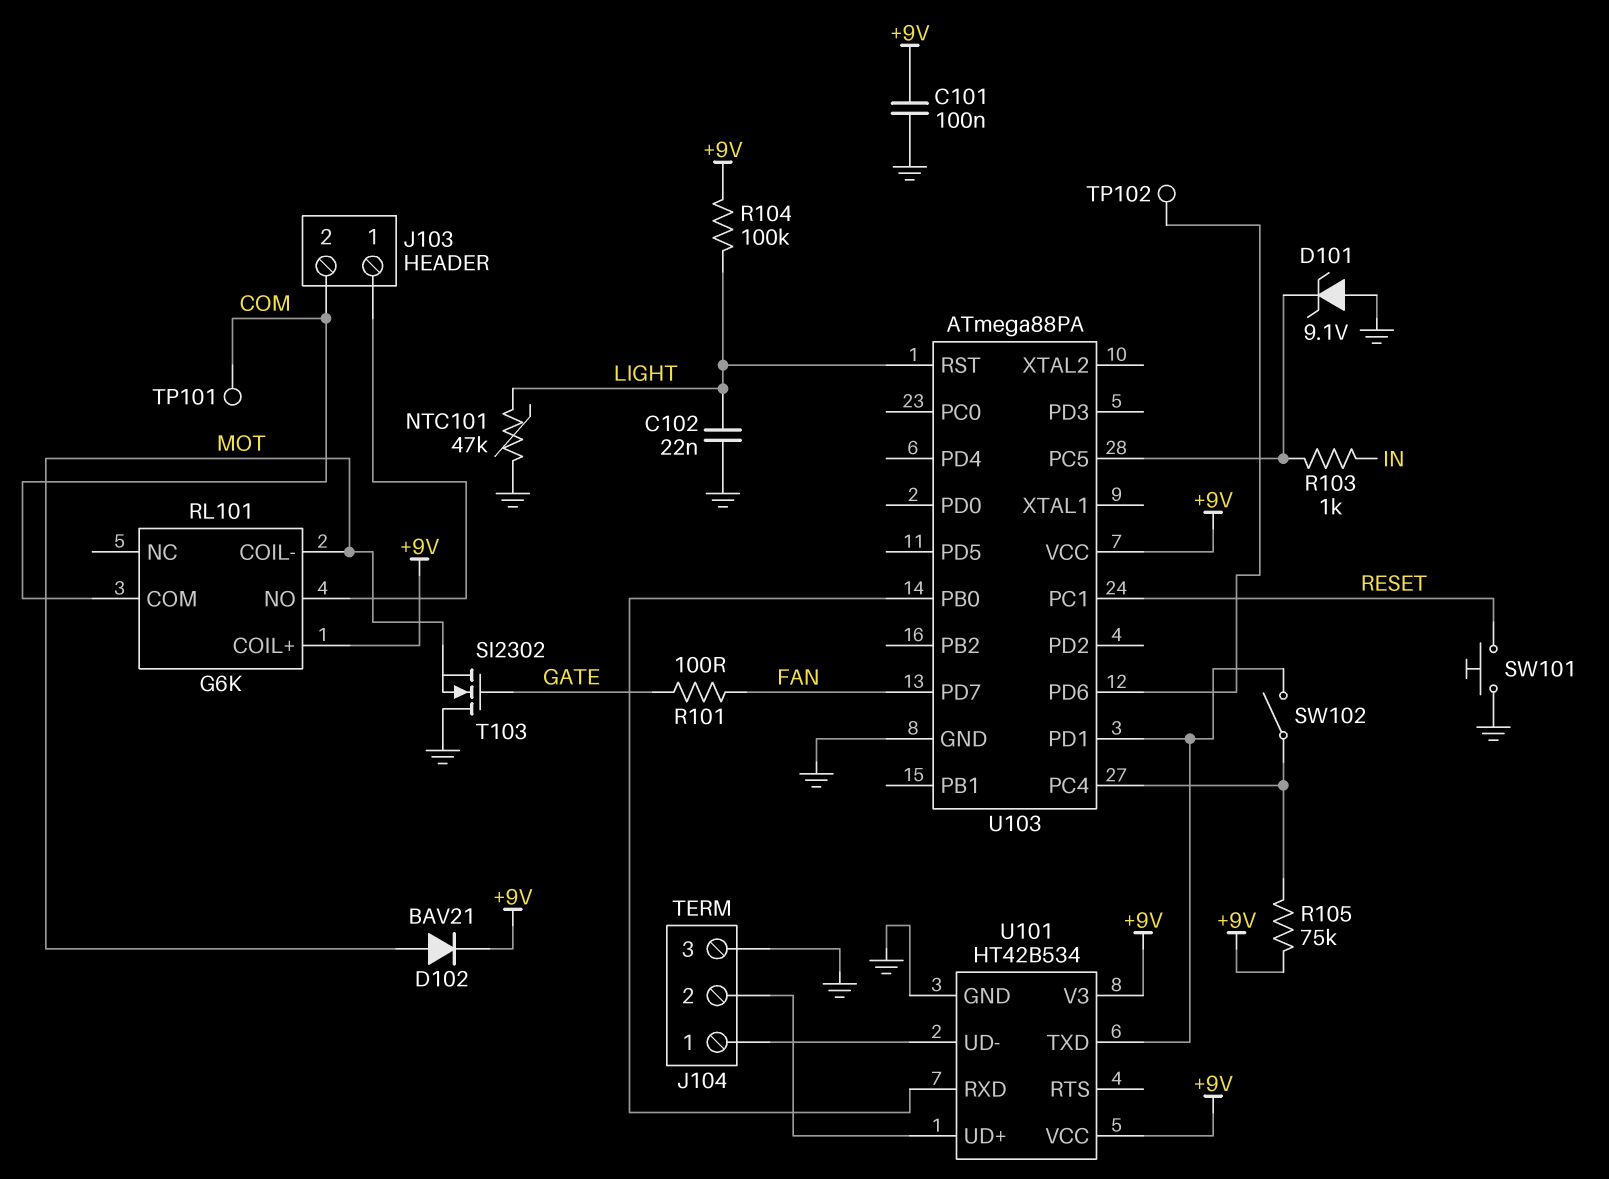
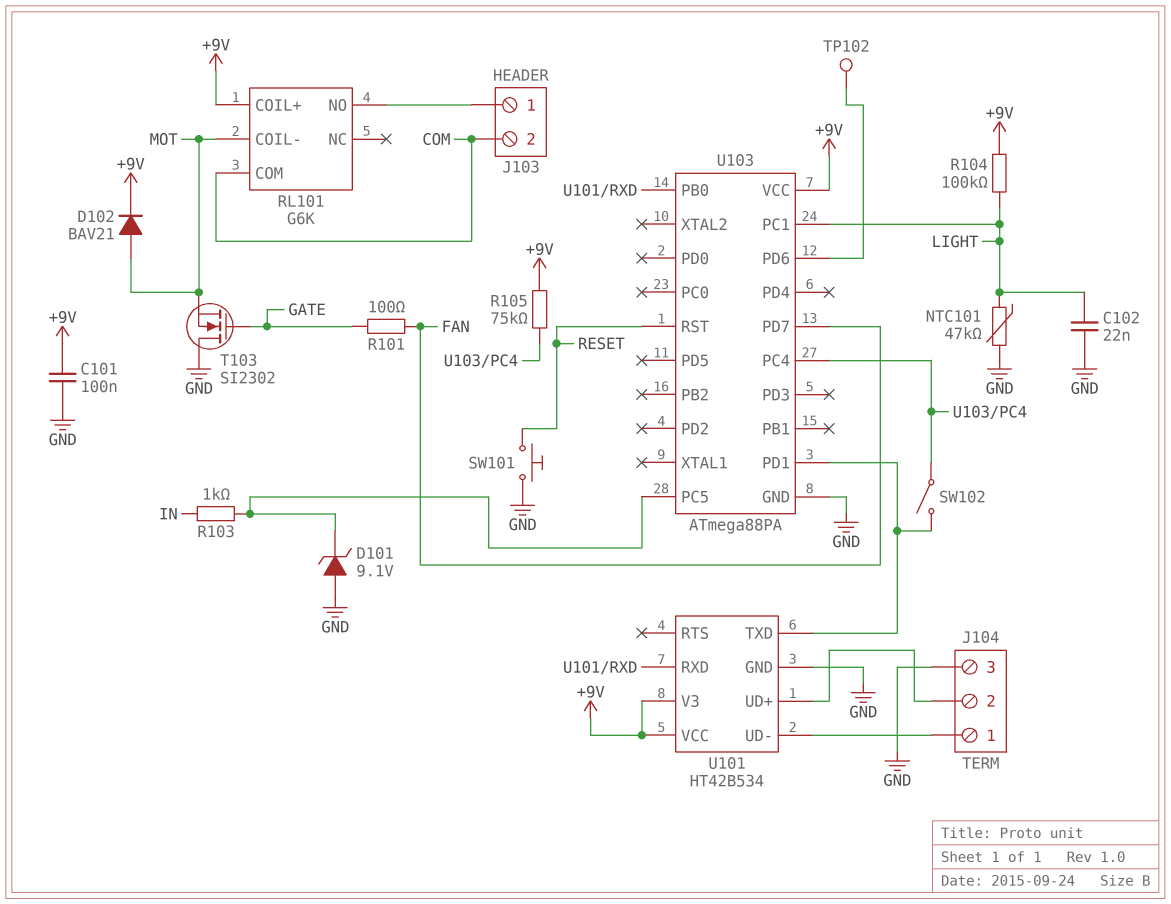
TP101: test point (COM) -> none
U103 pin PC1: RESET -> LIGHT
U103 pin RST: LIGHT -> RESET

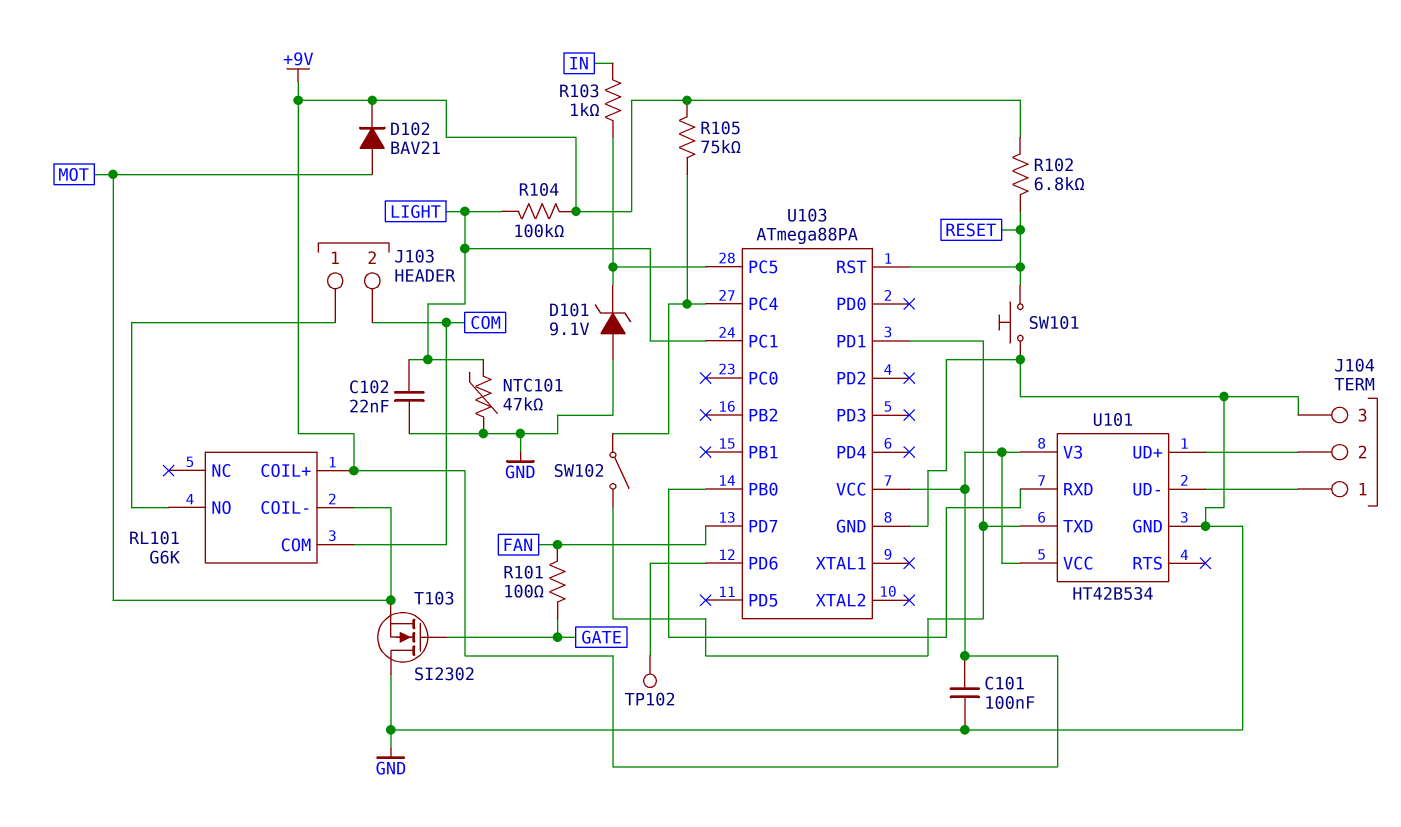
R102: none -> 6.8k (+9V, RESET)

